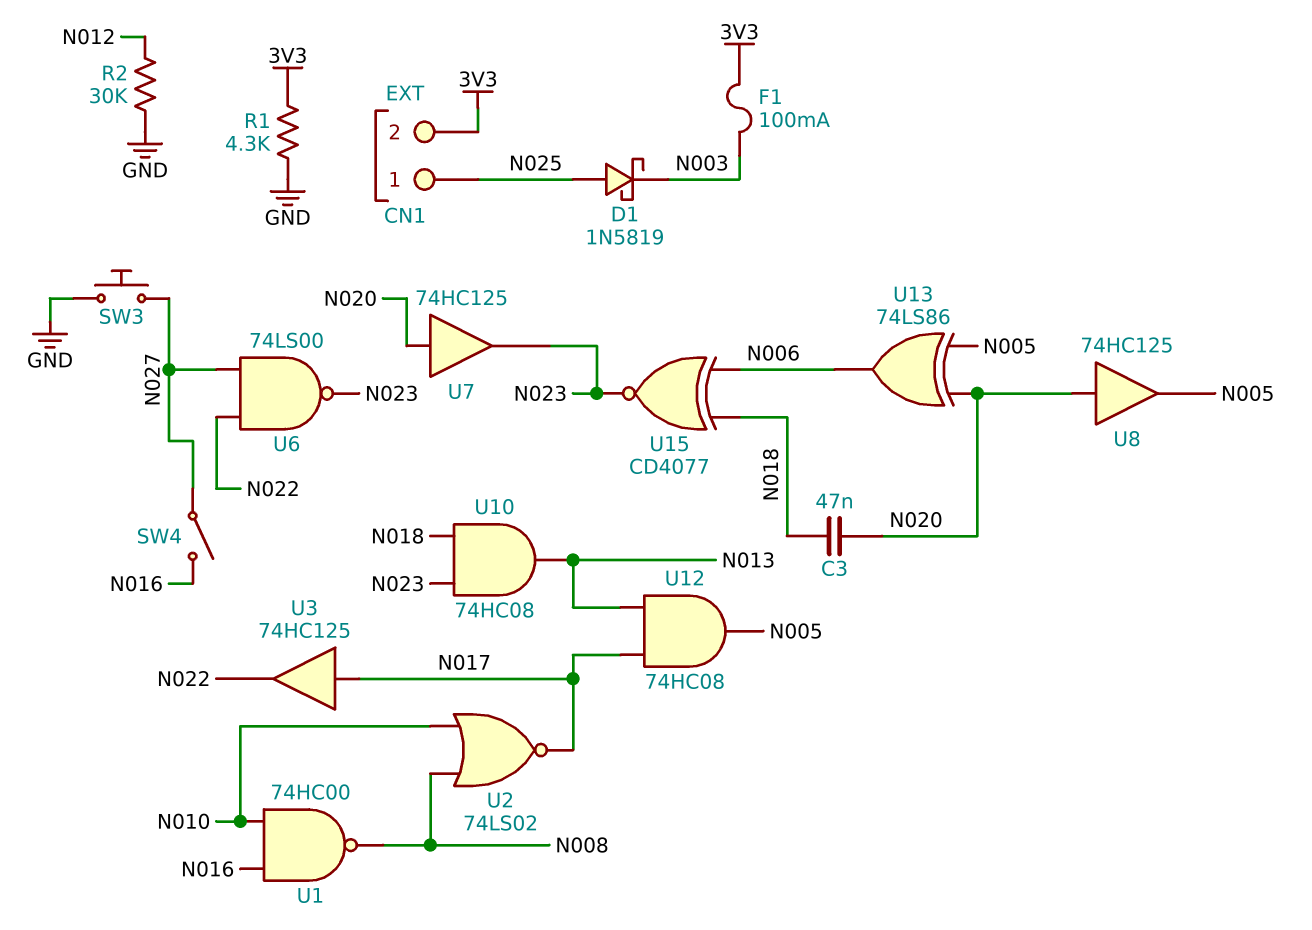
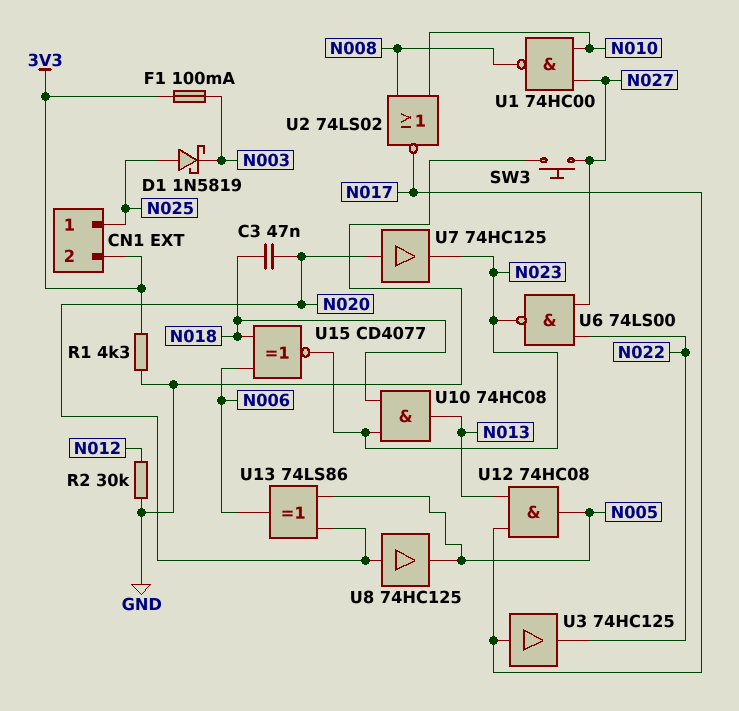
SW4: switch (N016, N027) -> none
U1: NAND 74HC00 (in N010, in N016, out N008) -> NAND 74HC00 (in N010, in N027, out N008)

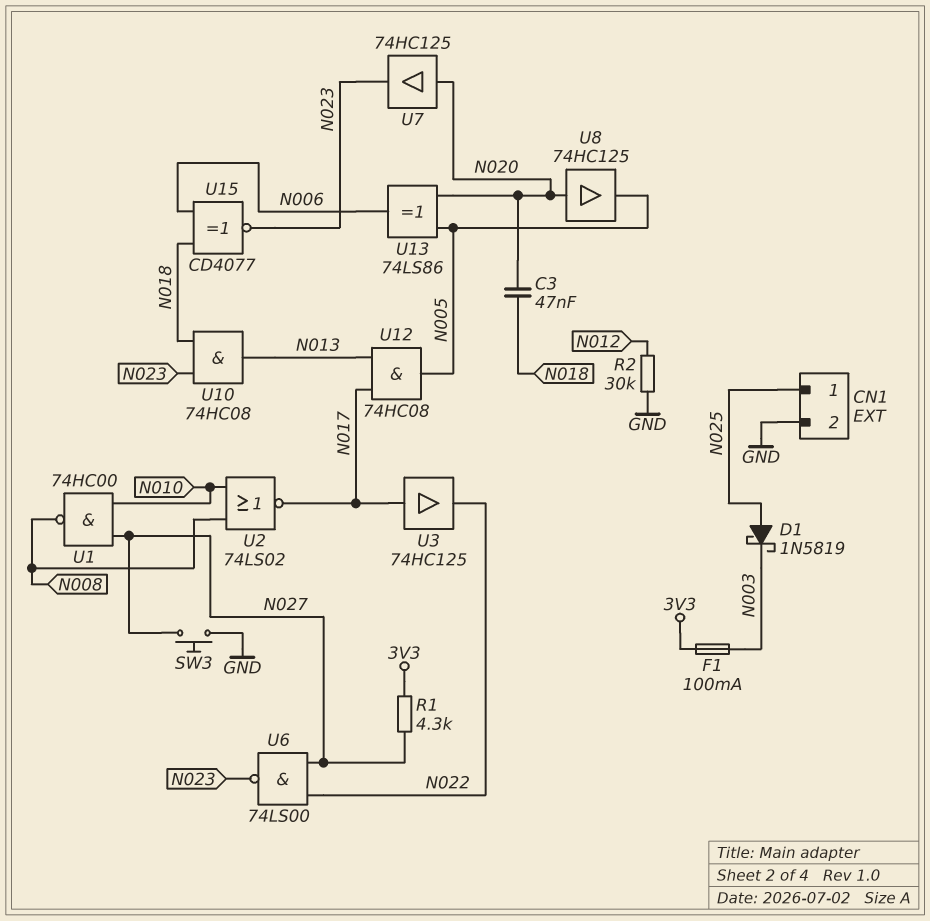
CN1 pin 2: 3V3 -> GND
R1: 4.3k (3V3, GND) -> 4.3k (3V3, N027)

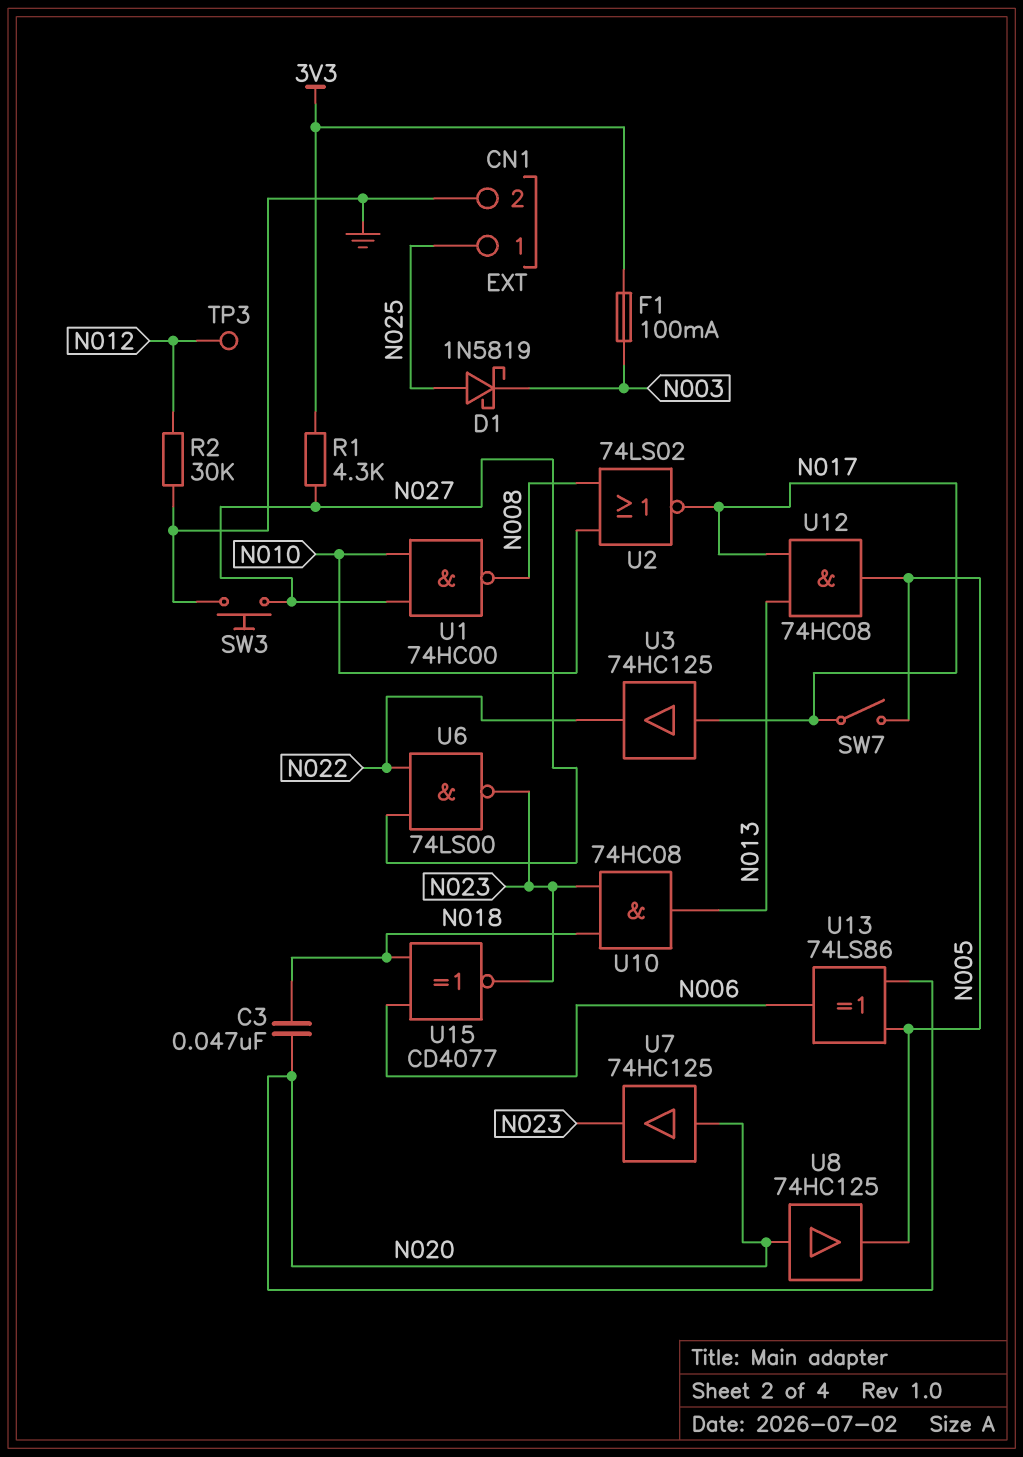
SW7: none -> switch (N005, N017)
TP3: none -> test point (N012)

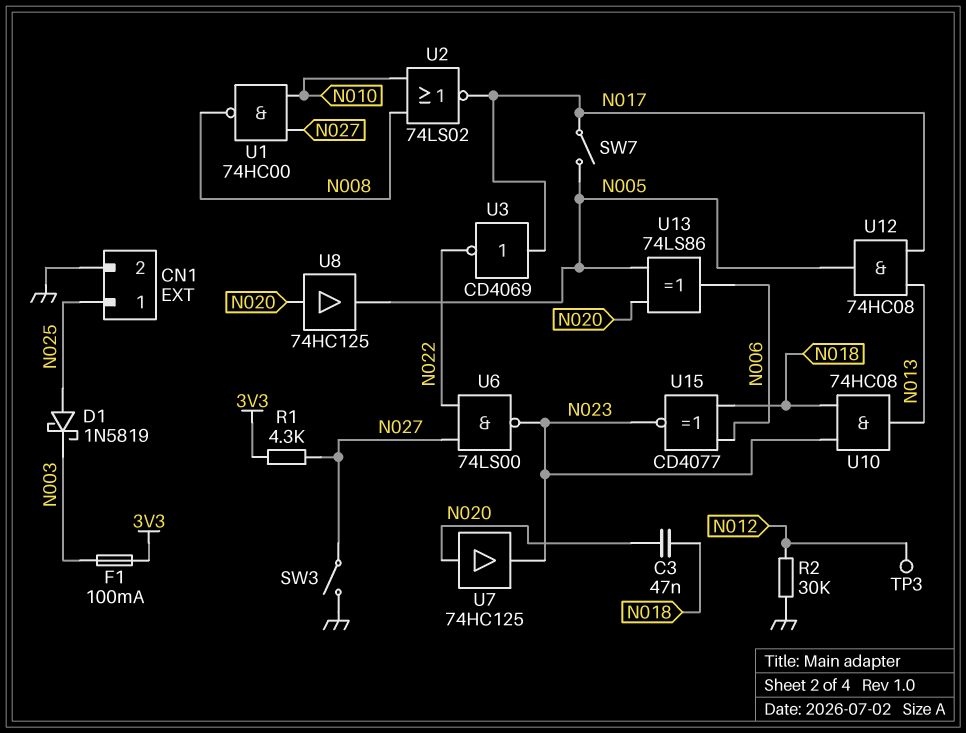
SW3: button (GND, N027) -> switch (GND, N027)
U3: buffer 74HC125 (in N017, out N022) -> NOT CD4069 (in N017, out N022)

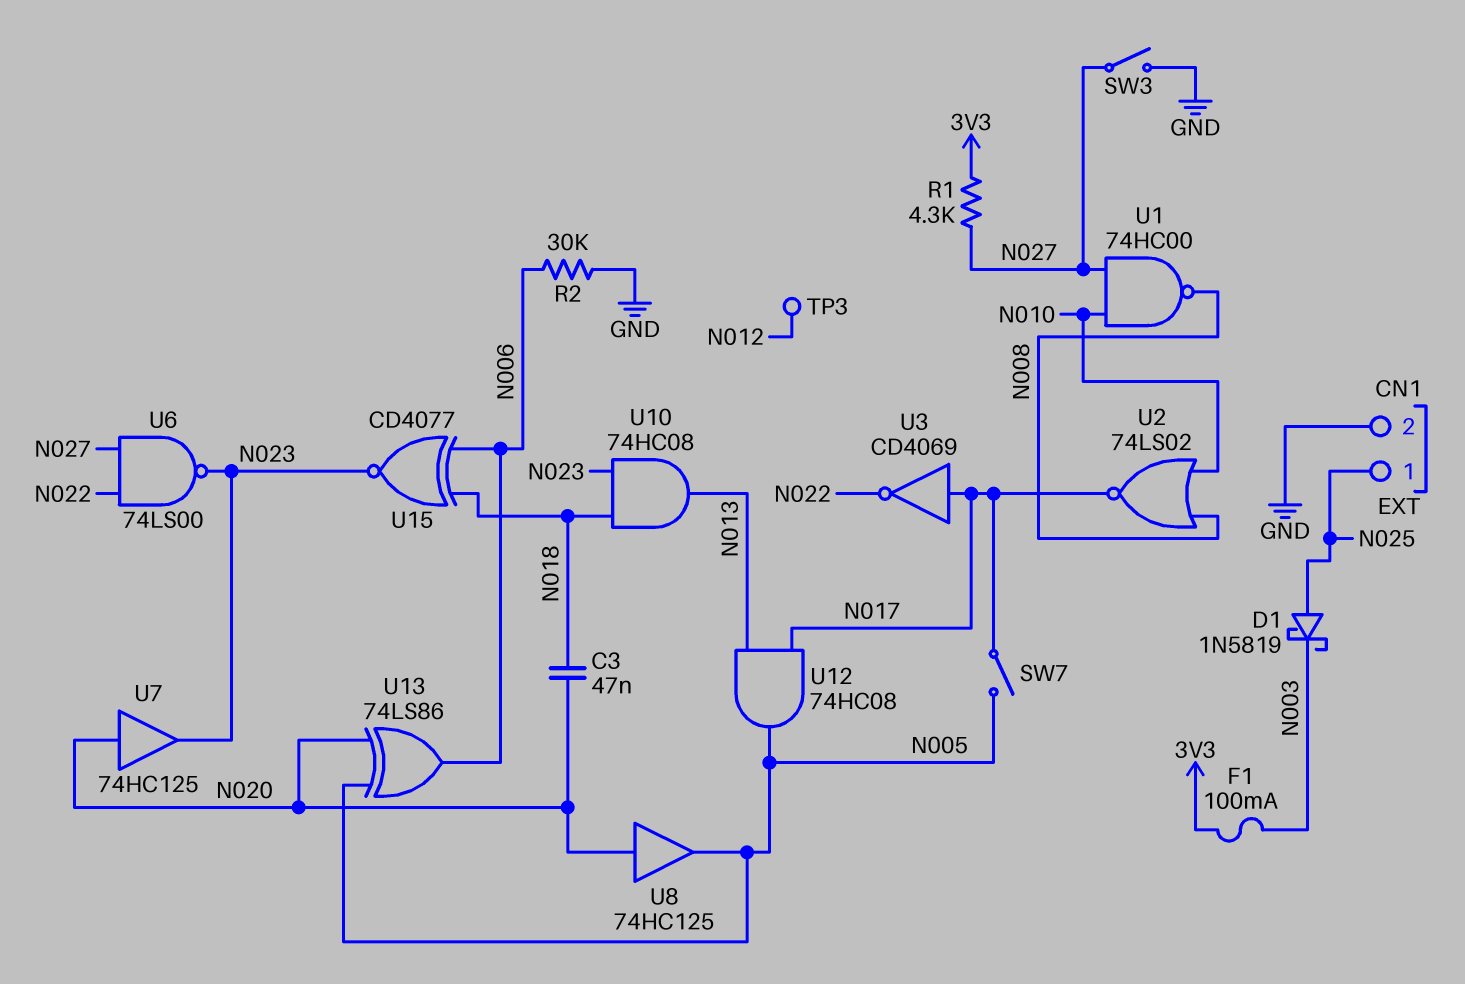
R2: 30k (GND, N012) -> 30k (GND, N006)

